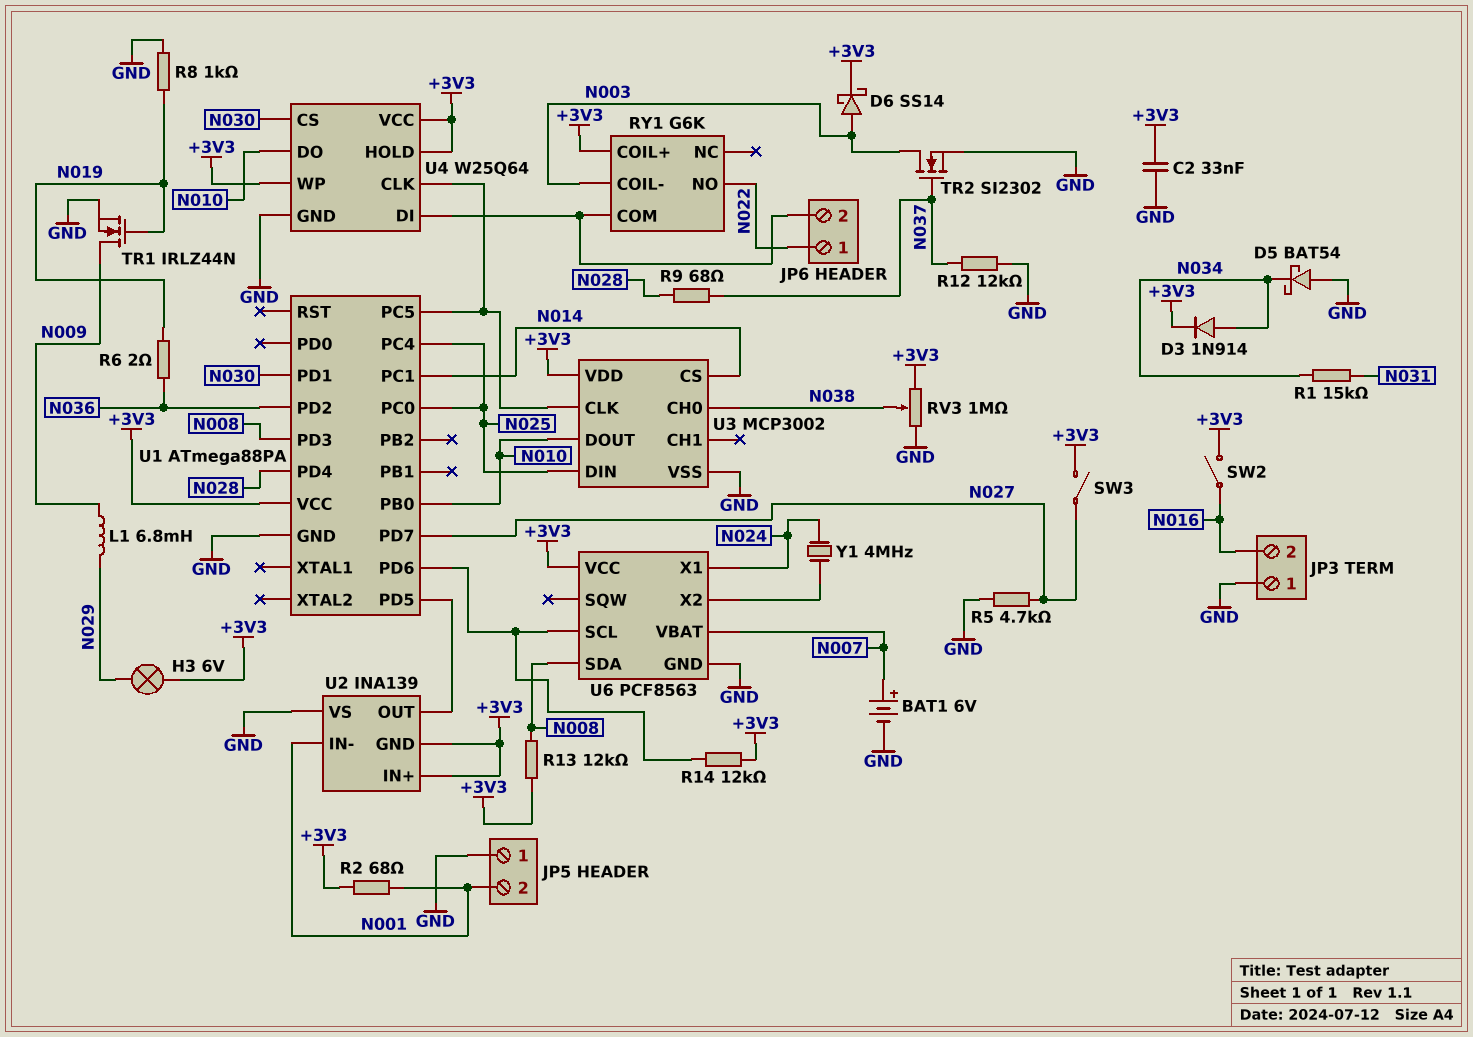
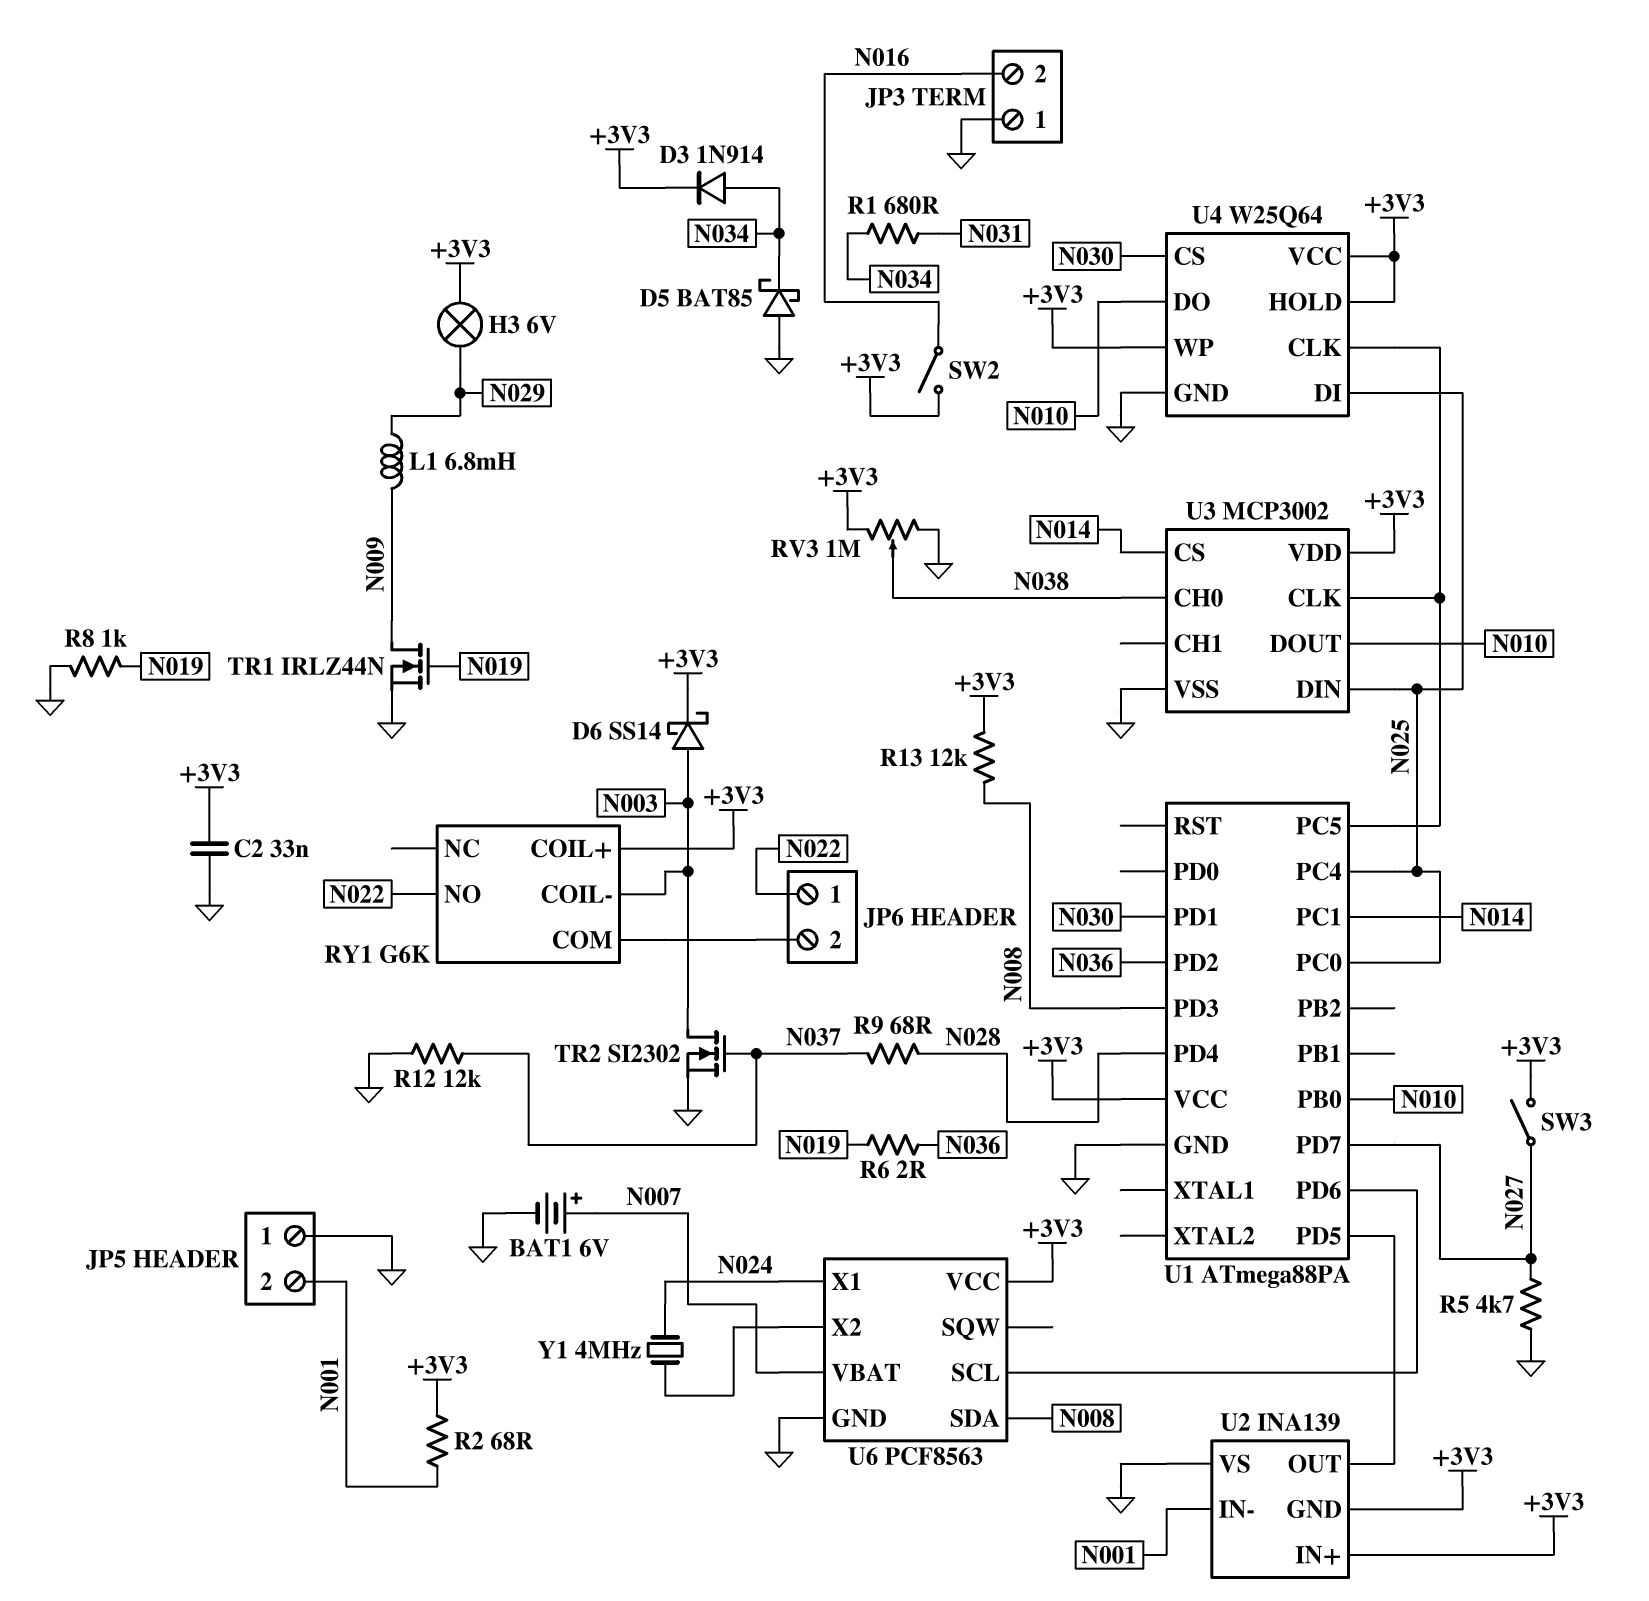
D5: schottky BAT54 (A GND, K N034) -> schottky BAT85 (A GND, K N034)
R1: 15k (N031, N034) -> 680 (N031, N034)
R14: 12k (+3V3, U1/PD6) -> none
U4 pin DI: JP6/2 -> N025

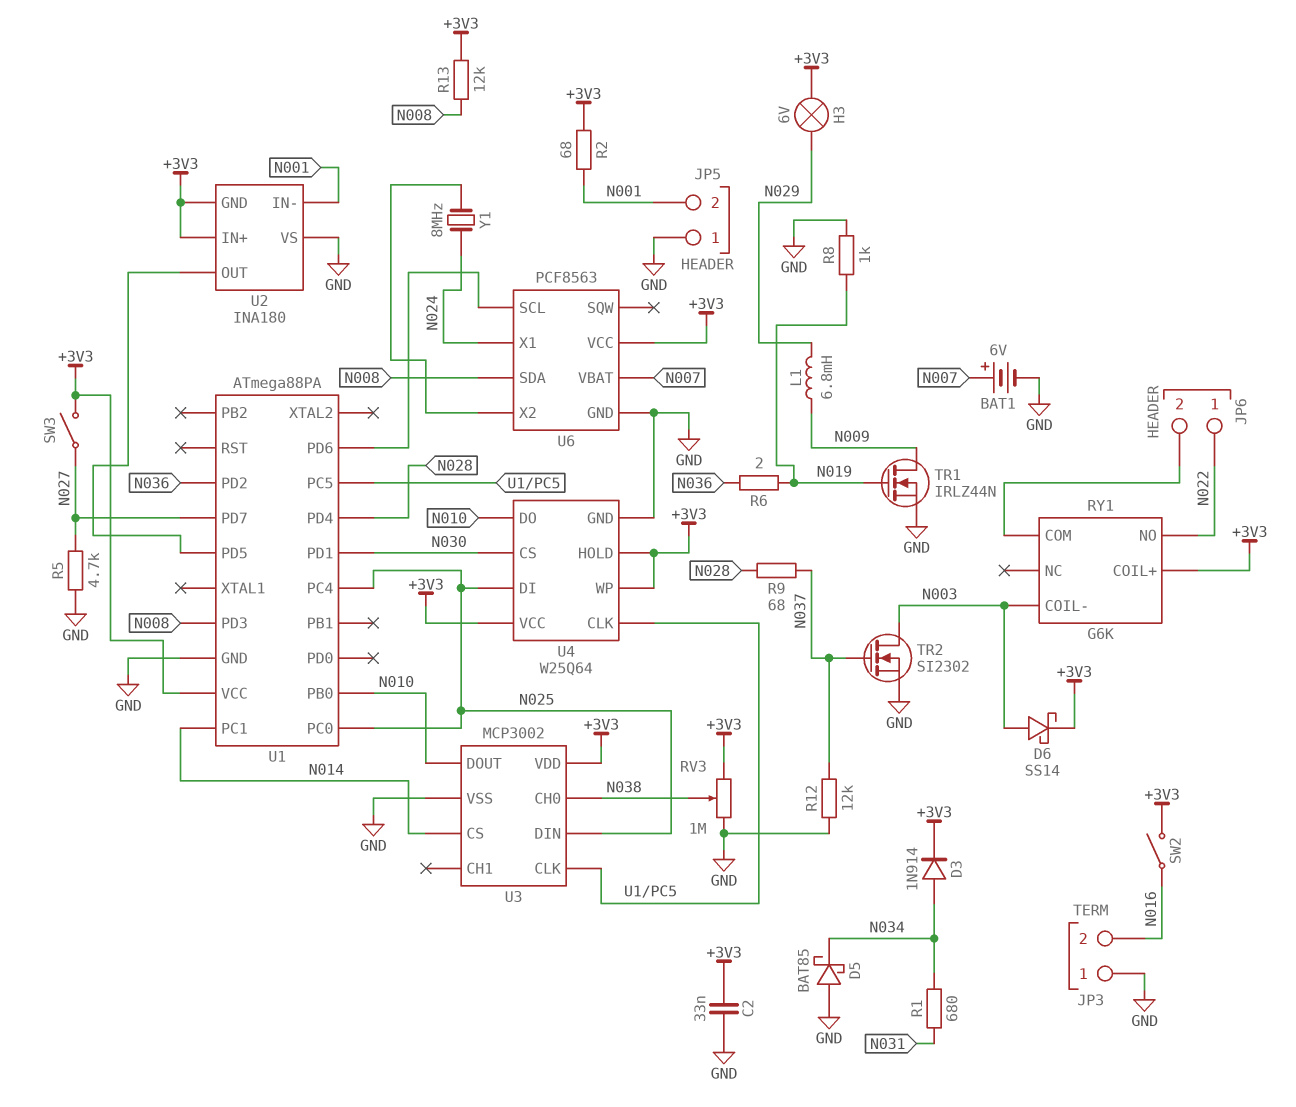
U2: INA139 -> INA180
Y1: 4MHz (N024, U6/X2) -> 8MHz (N024, U6/X2)

